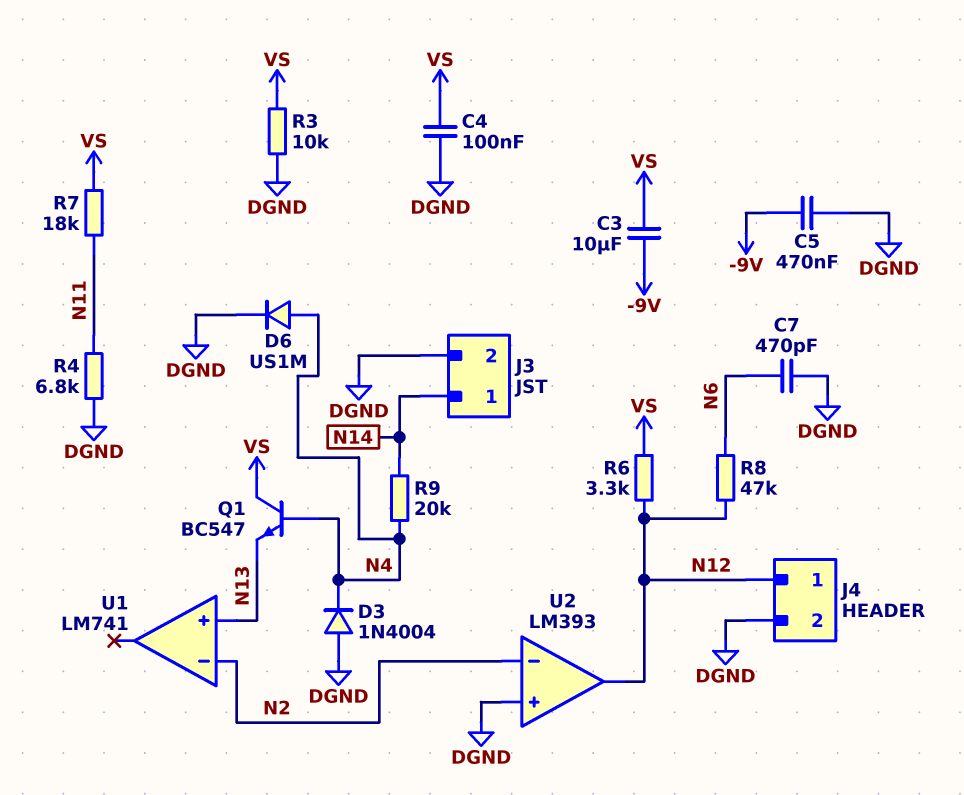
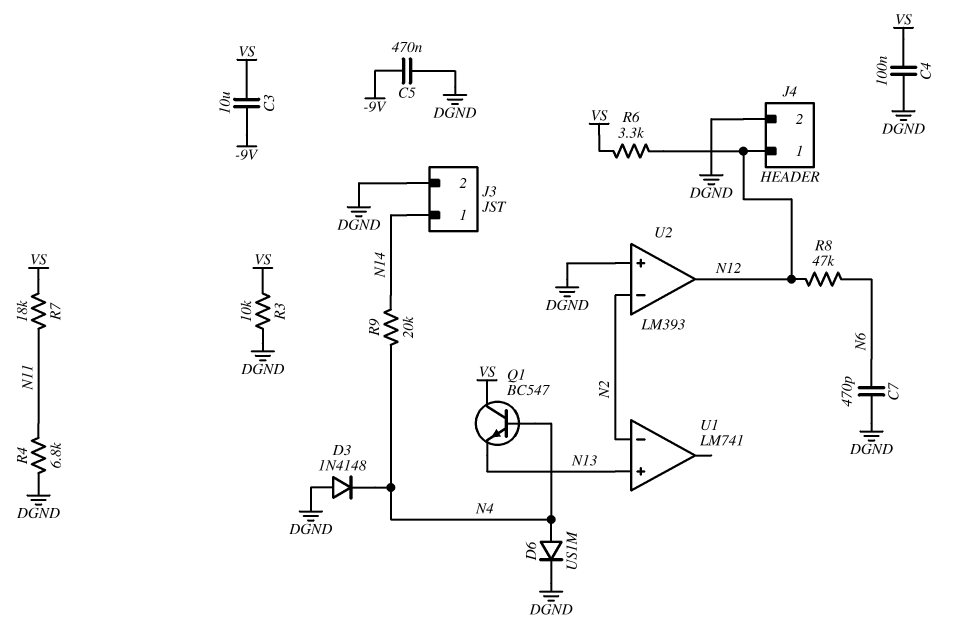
D3: diode 1N4004 (A DGND, K N4) -> diode 1N4148 (A DGND, K N4)

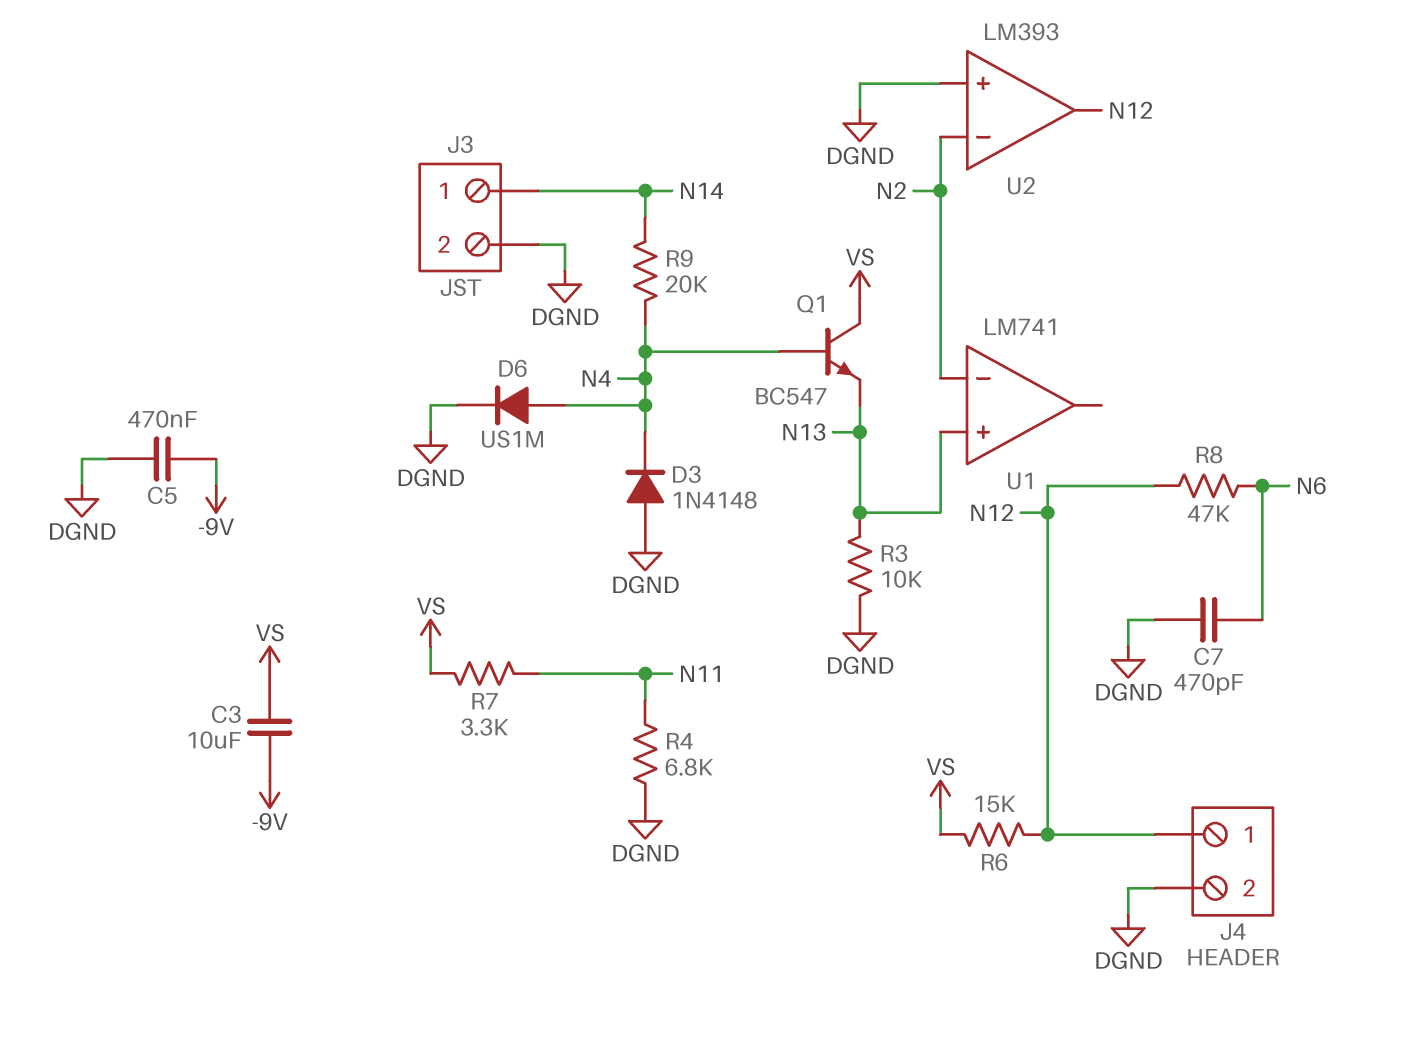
C4: 100nF (DGND, VS) -> none
R3: 10k (DGND, VS) -> 10k (DGND, N13)
R6: 3.3k (N12, VS) -> 15k (N12, VS)
R7: 18k (N11, VS) -> 3.3k (N11, VS)

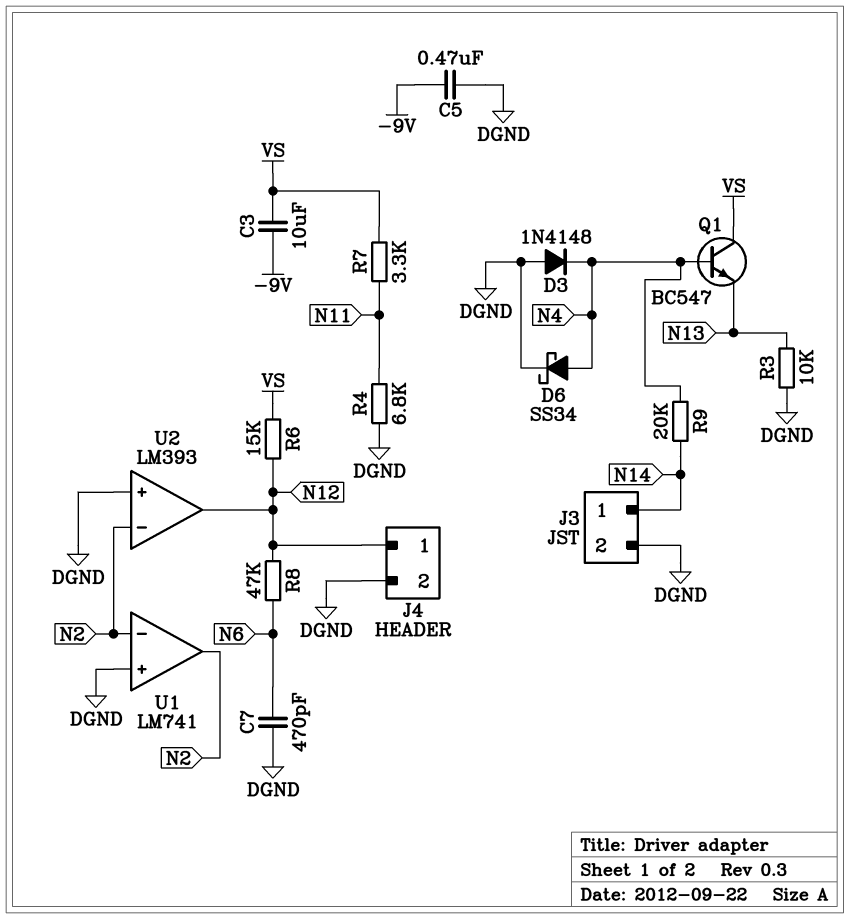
D6: diode US1M (A N4, K DGND) -> schottky SS34 (A N4, K DGND)
U1 pin in+: N13 -> DGND
U1 pin out: none -> N2

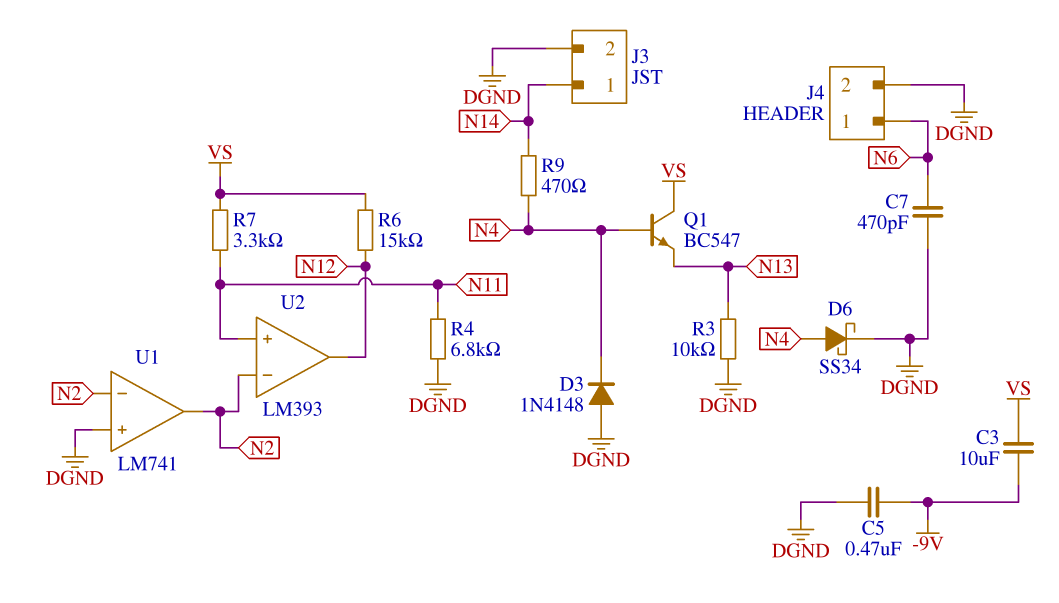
J4 pin 1: N12 -> N6
R8: 47k (N6, N12) -> none
R9: 20k (N4, N14) -> 470 (N4, N14)
U2 pin in+: DGND -> N11

